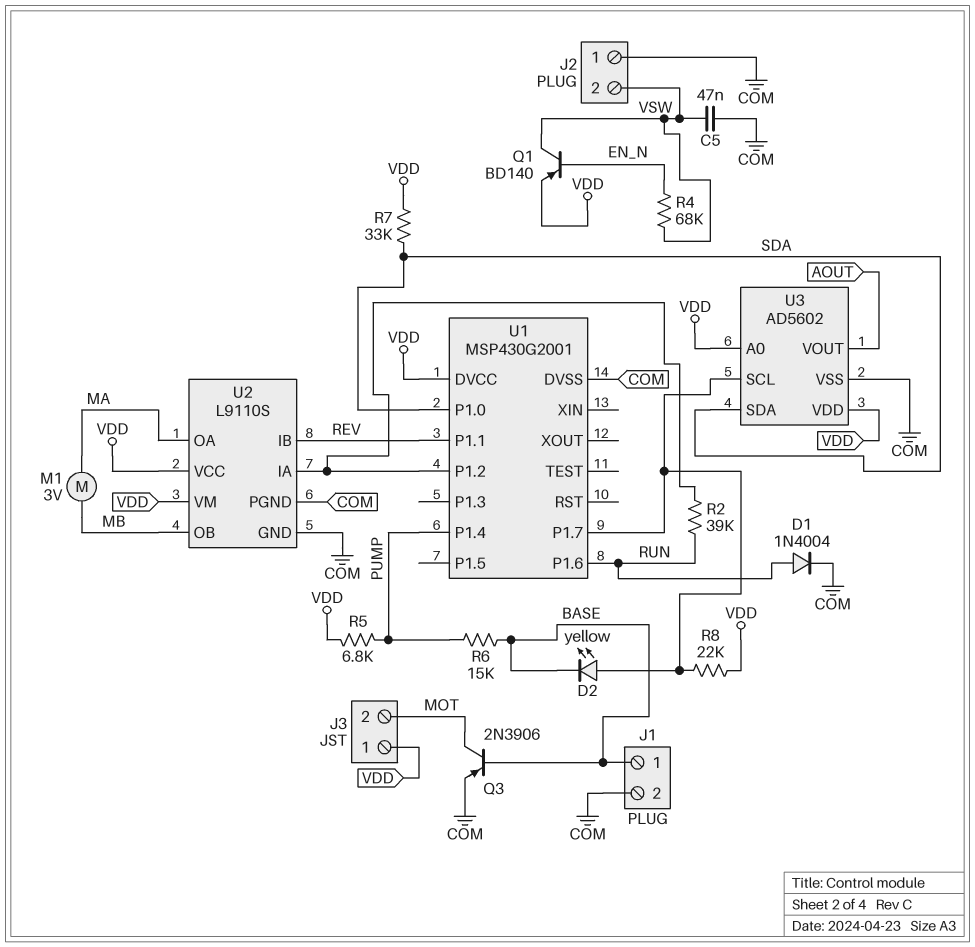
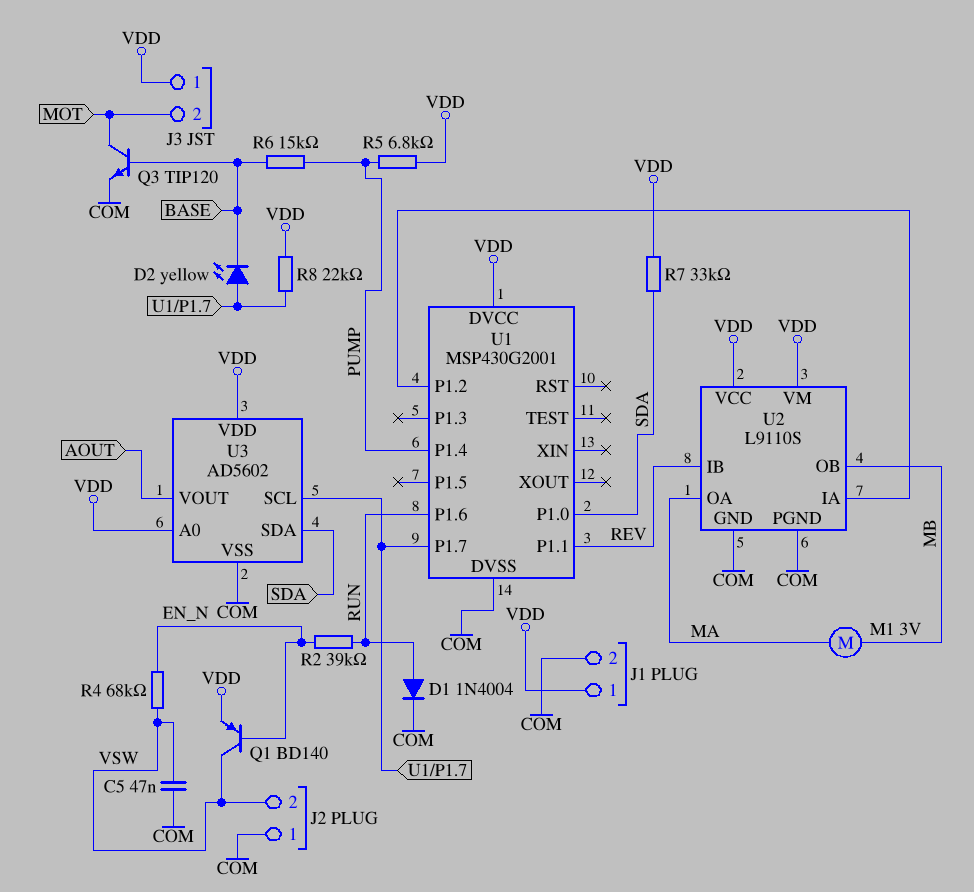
J1 pin 1: BASE -> VDD
Q3: PNP 2N3906 (B BASE, C MOT, E COM) -> NPN TIP120 (B BASE, C MOT, E COM)
R2: 39k (RUN, U1/P1.2) -> 39k (EN_N, RUN)

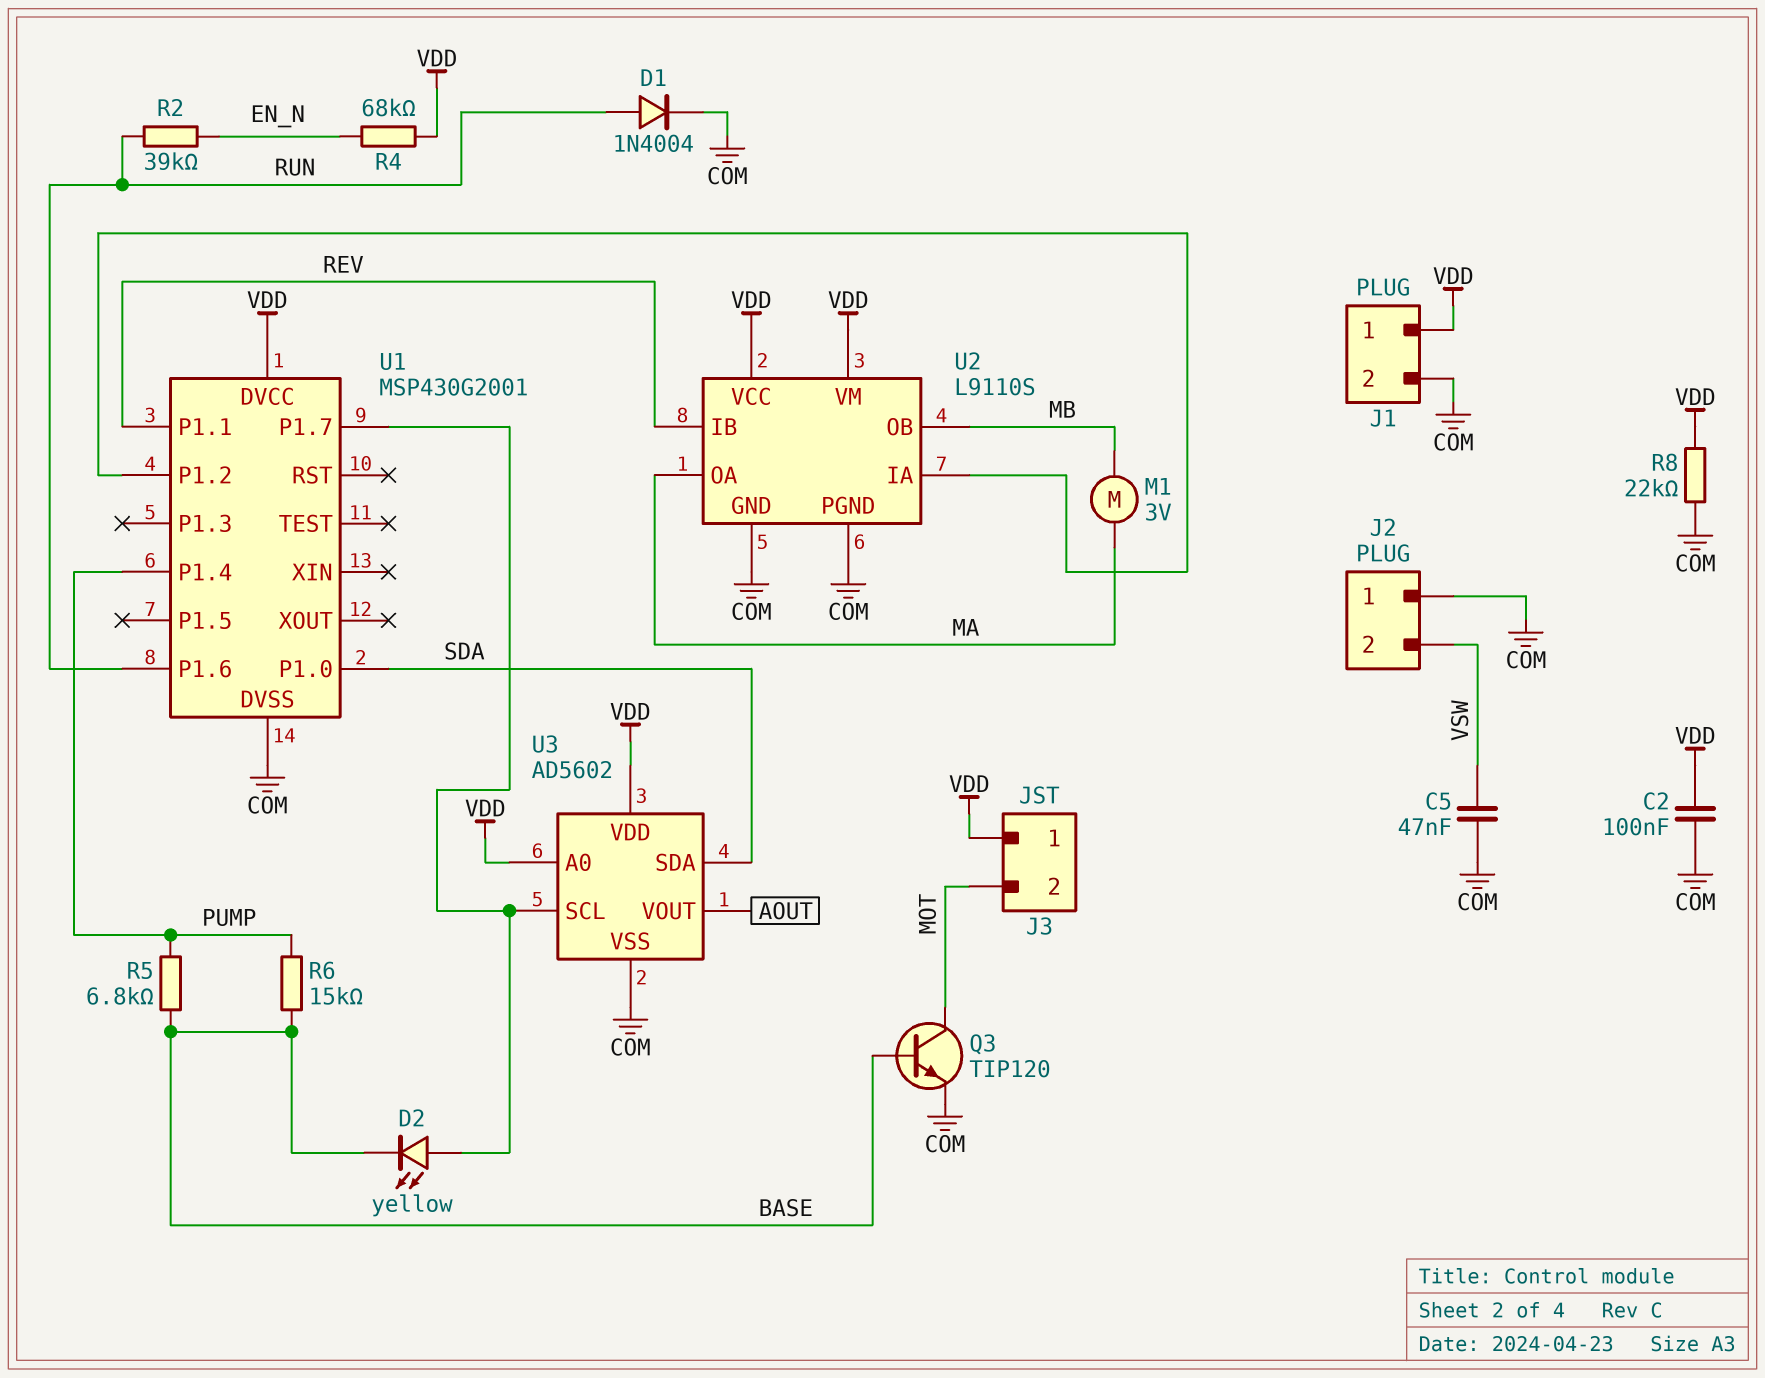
C2: none -> 100nF (COM, VDD)
Q1: PNP BD140 (B EN_N, C VSW, E VDD) -> none
R4: 68k (EN_N, VSW) -> 68k (EN_N, VDD)
R5: 6.8k (PUMP, VDD) -> 6.8k (BASE, PUMP)
R7: 33k (SDA, VDD) -> none
R8: 22k (U1/P1.7, VDD) -> 22k (COM, VDD)

